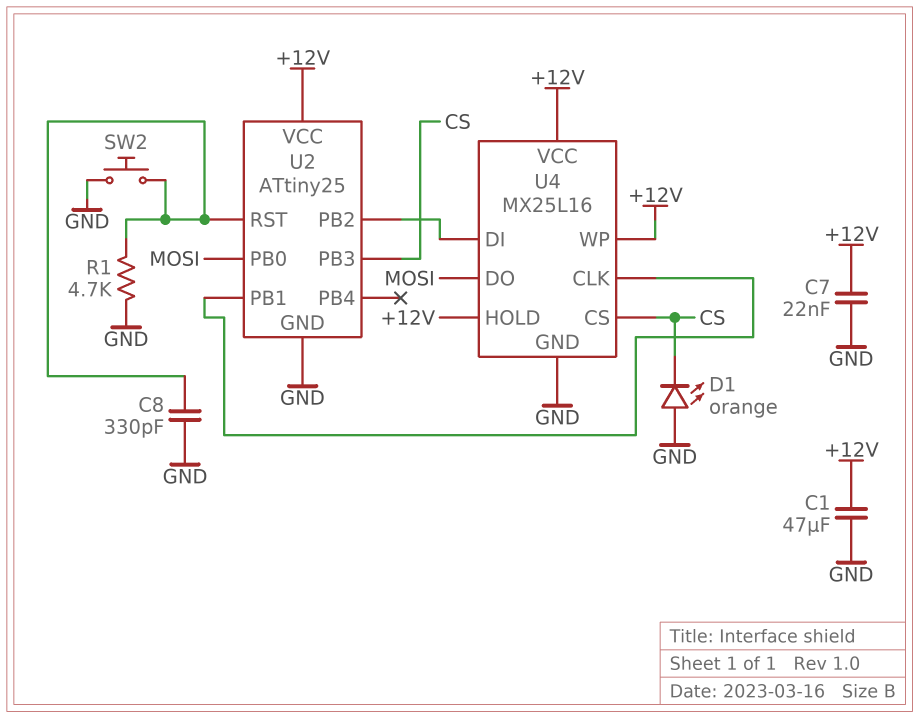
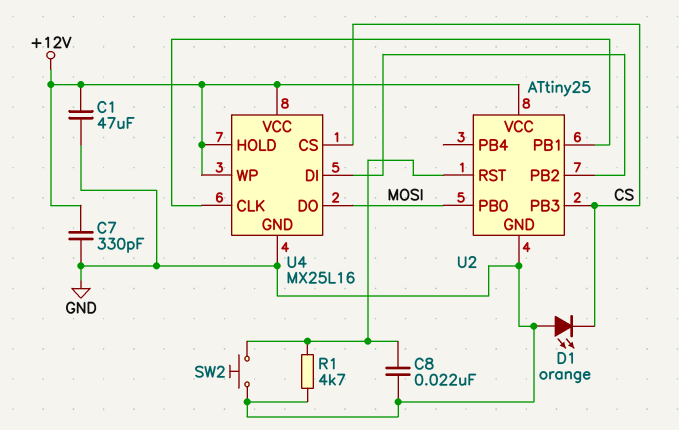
C7: 22nF (+12V, GND) -> 330pF (+12V, GND)
C8: 330pF (GND, U2/RST) -> 22nF (GND, U2/RST)

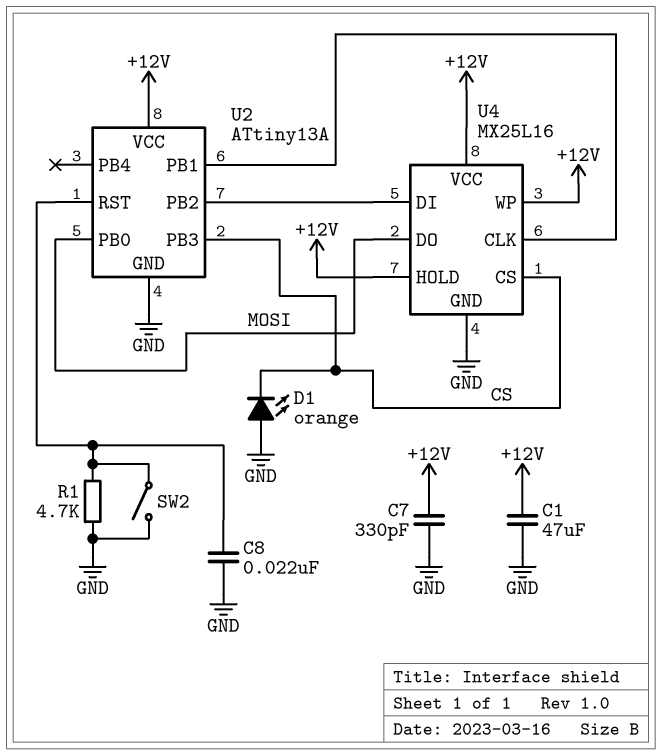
SW2: button (GND, U2/RST) -> switch (GND, U2/RST)
U2: ATtiny25 -> ATtiny13A

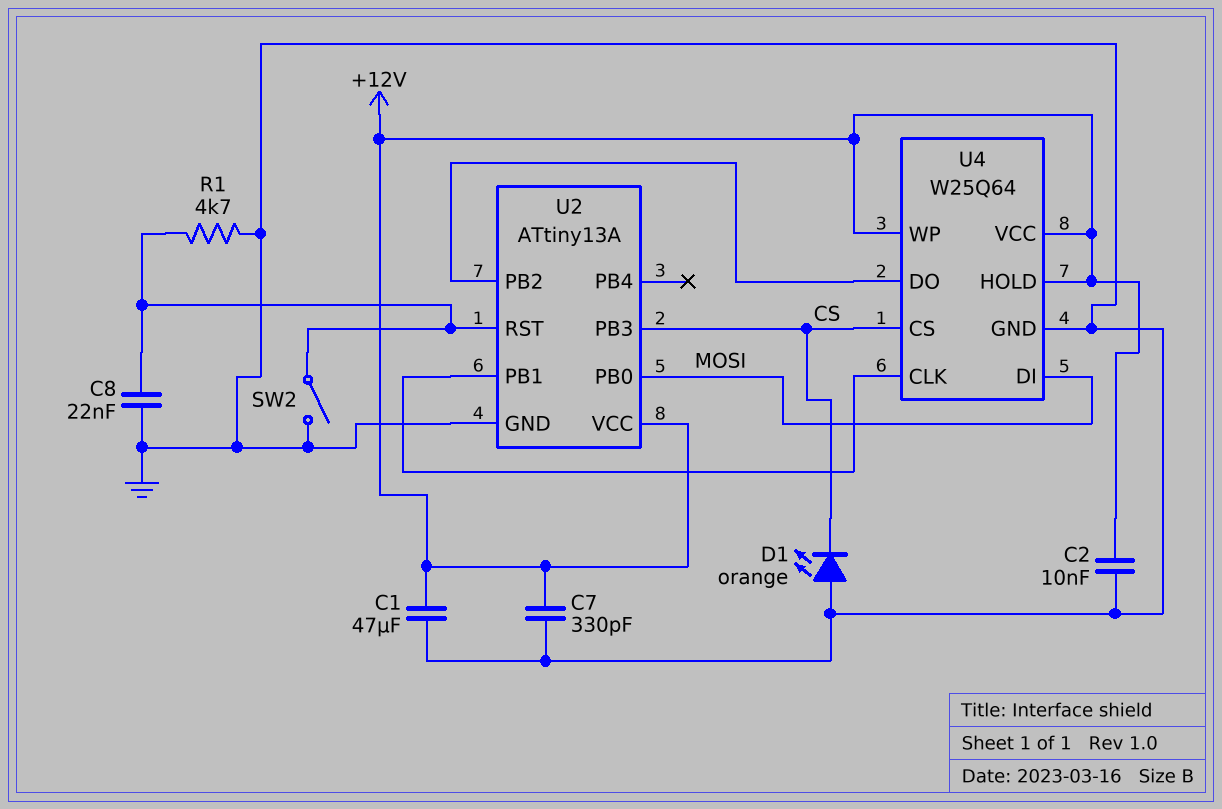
C2: none -> 10nF (+12V, GND)
U4: MX25L16 -> W25Q64
U4 pin DI: U2/PB2 -> MOSI
U4 pin DO: MOSI -> U2/PB2

